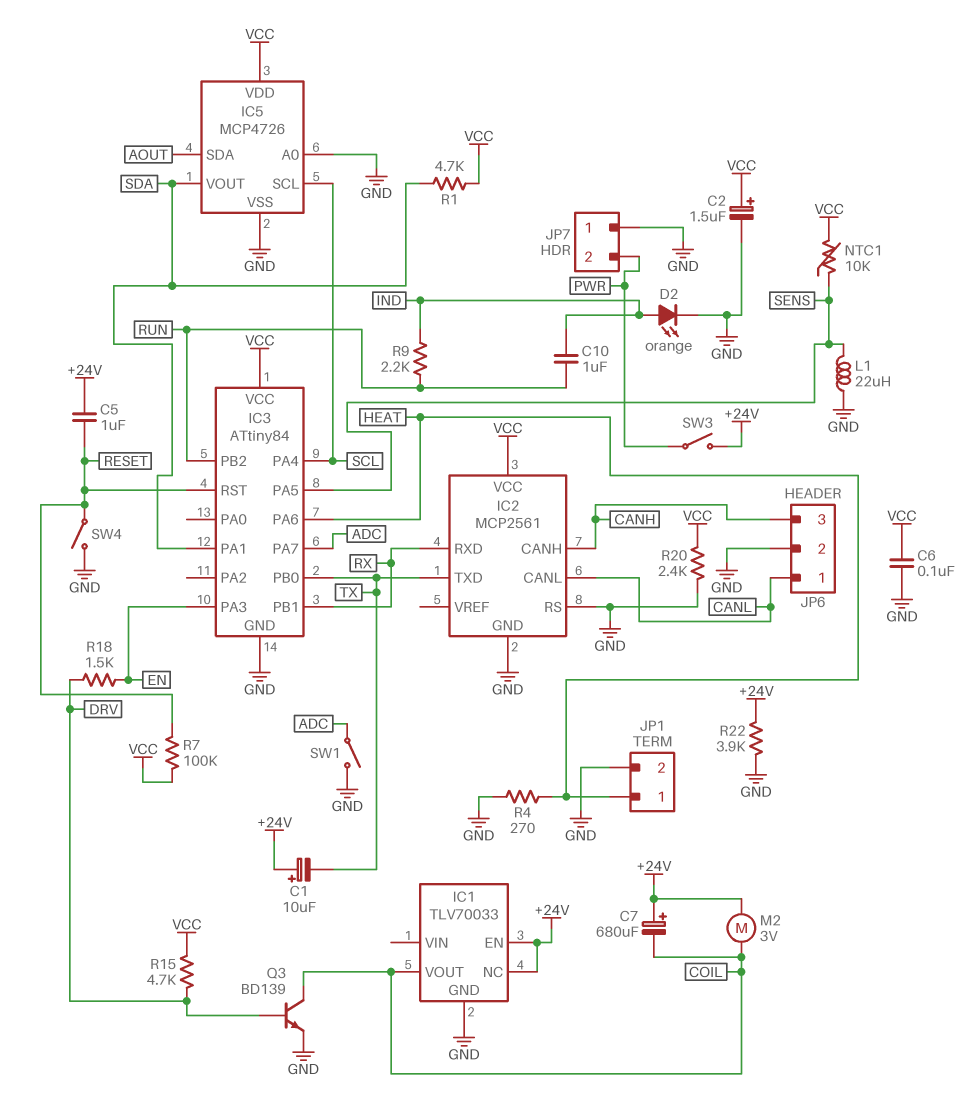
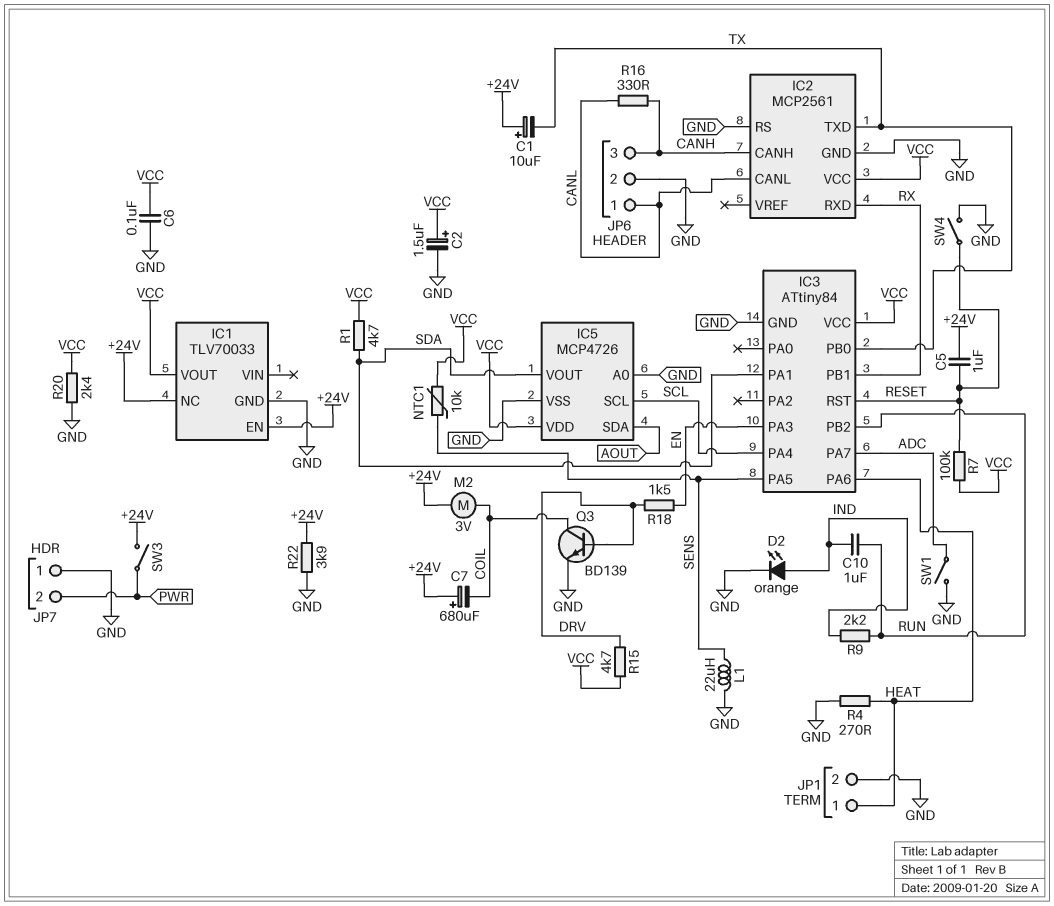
IC1 pin VOUT: COIL -> VCC
R16: none -> 330 (CANH, CANL)

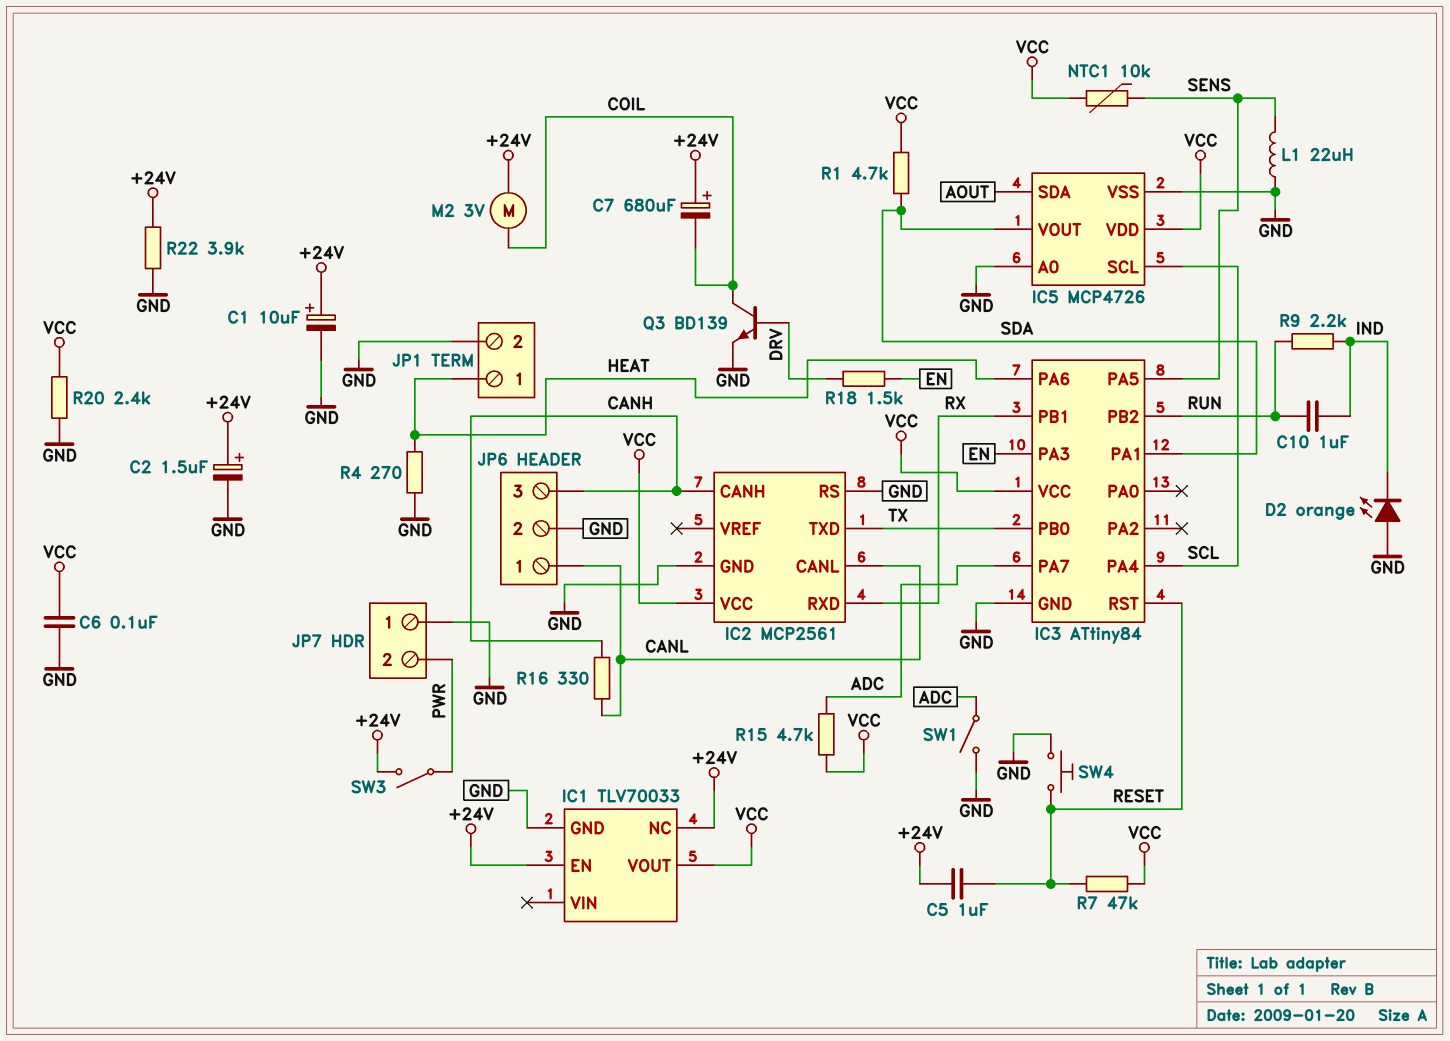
C1: 10uF (plus +24V, minus TX) -> 10uF (plus +24V, minus GND)
C2: 1.5uF (plus VCC, minus GND) -> 1.5uF (plus +24V, minus GND)
D2: LED orange (A IND, K GND) -> LED orange (A GND, K IND)
R7: 100k (RESET, VCC) -> 47k (RESET, VCC)
R15: 4.7k (DRV, VCC) -> 4.7k (ADC, VCC)
SW4: switch (GND, RESET) -> button (GND, RESET)

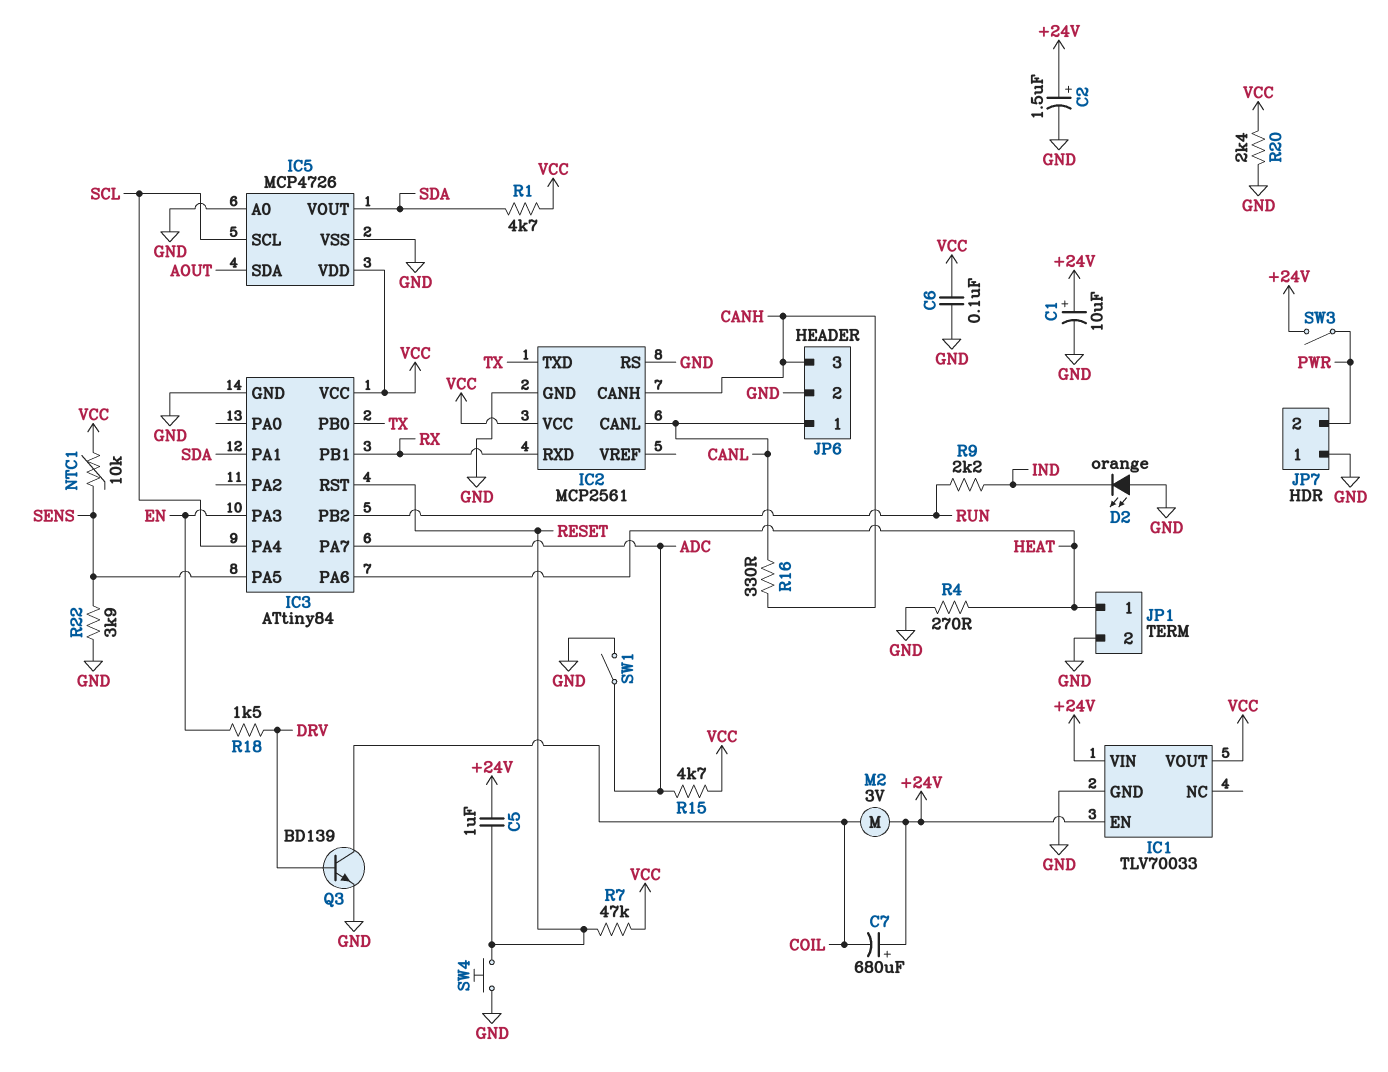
C10: 1uF (IND, RUN) -> none
IC1 pin NC: +24V -> none
IC1 pin VIN: none -> +24V
L1: 22uH (GND, SENS) -> none
R22: 3.9k (+24V, GND) -> 3.9k (GND, SENS)

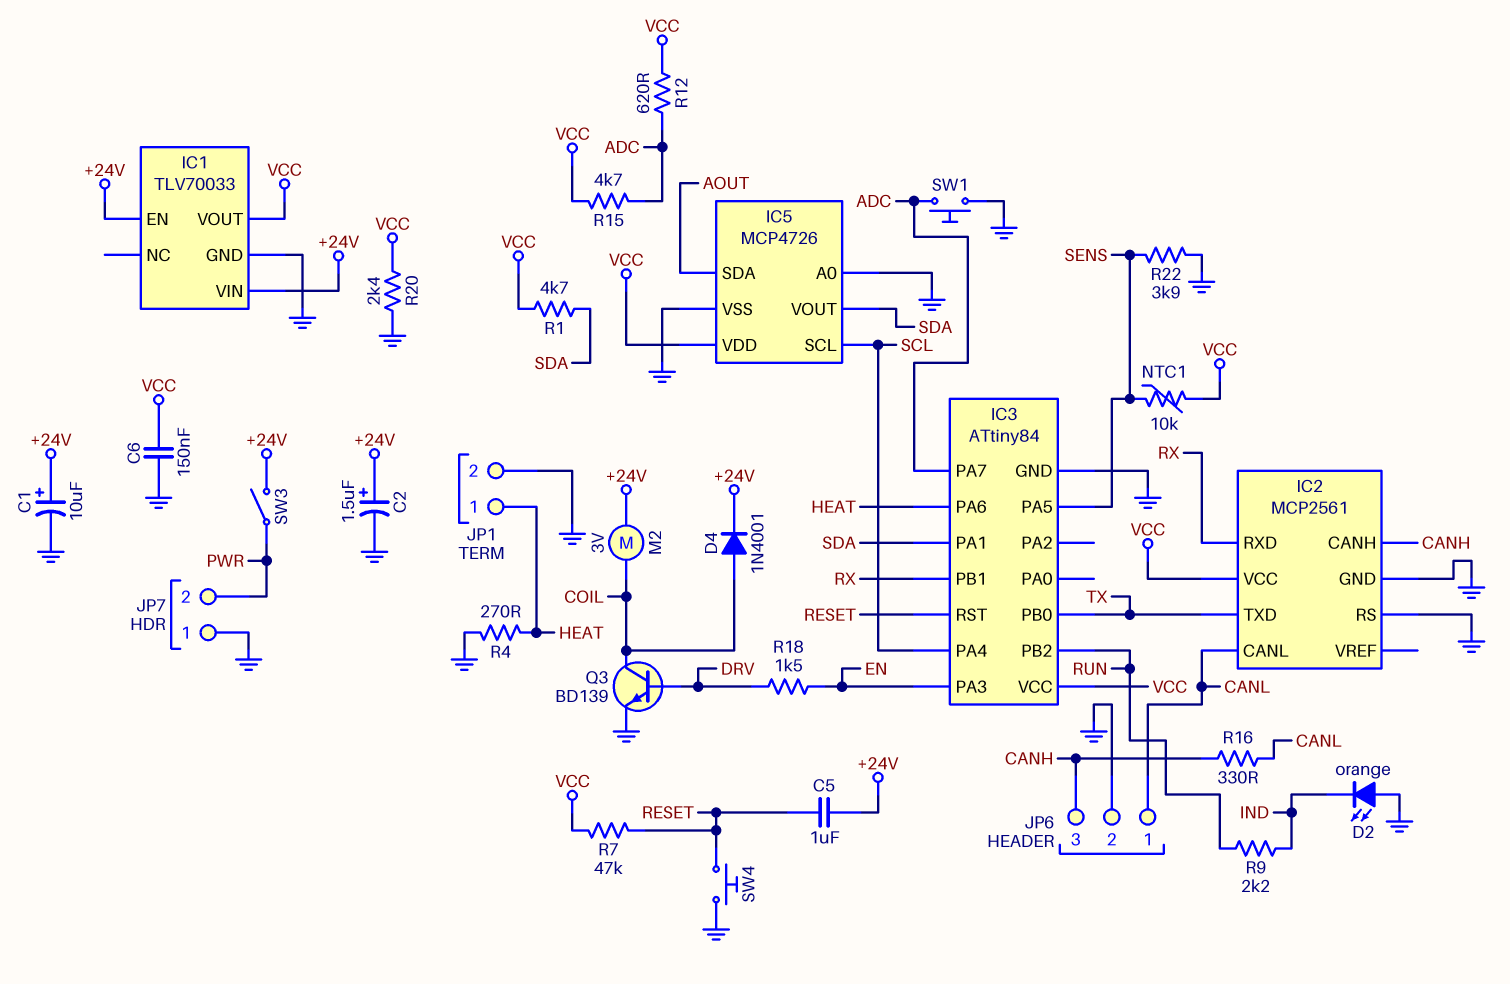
C6: 100nF (GND, VCC) -> 150nF (GND, VCC)
C7: 680uF (plus +24V, minus COIL) -> none
D4: none -> diode 1N4001 (A COIL, K +24V)
R12: none -> 620 (ADC, VCC)
SW1: switch (ADC, GND) -> button (ADC, GND)

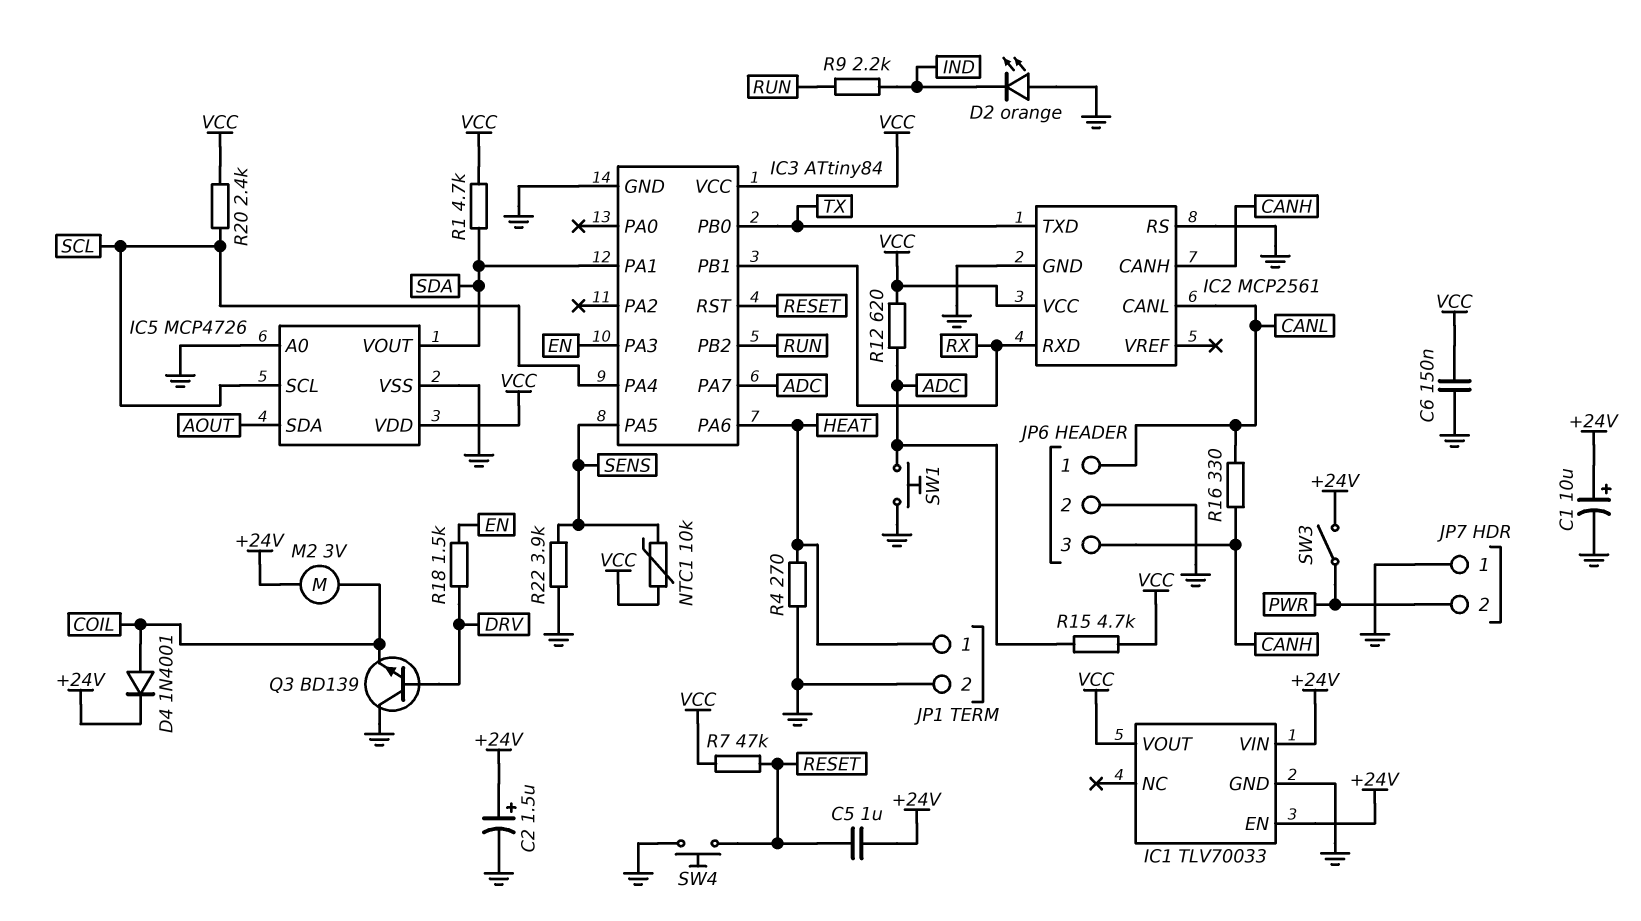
Q3: NPN BD139 (B DRV, C COIL, E GND) -> NPN BD139 (B DRV, C GND, E COIL)
R20: 2.4k (GND, VCC) -> 2.4k (SCL, VCC)

